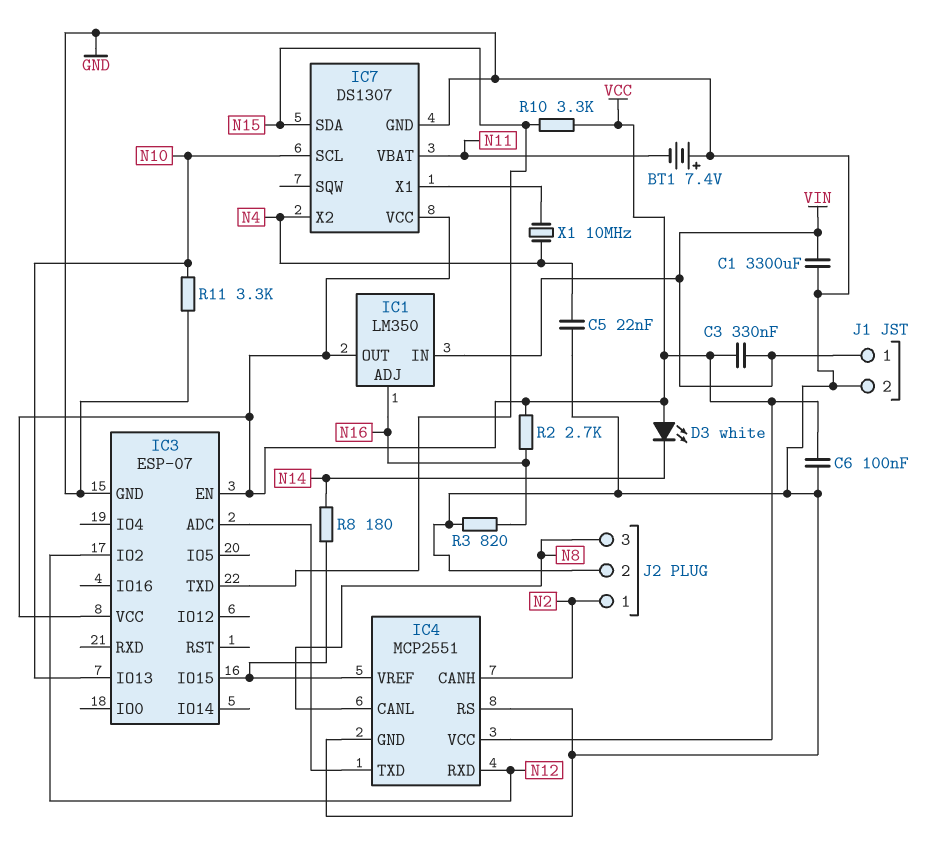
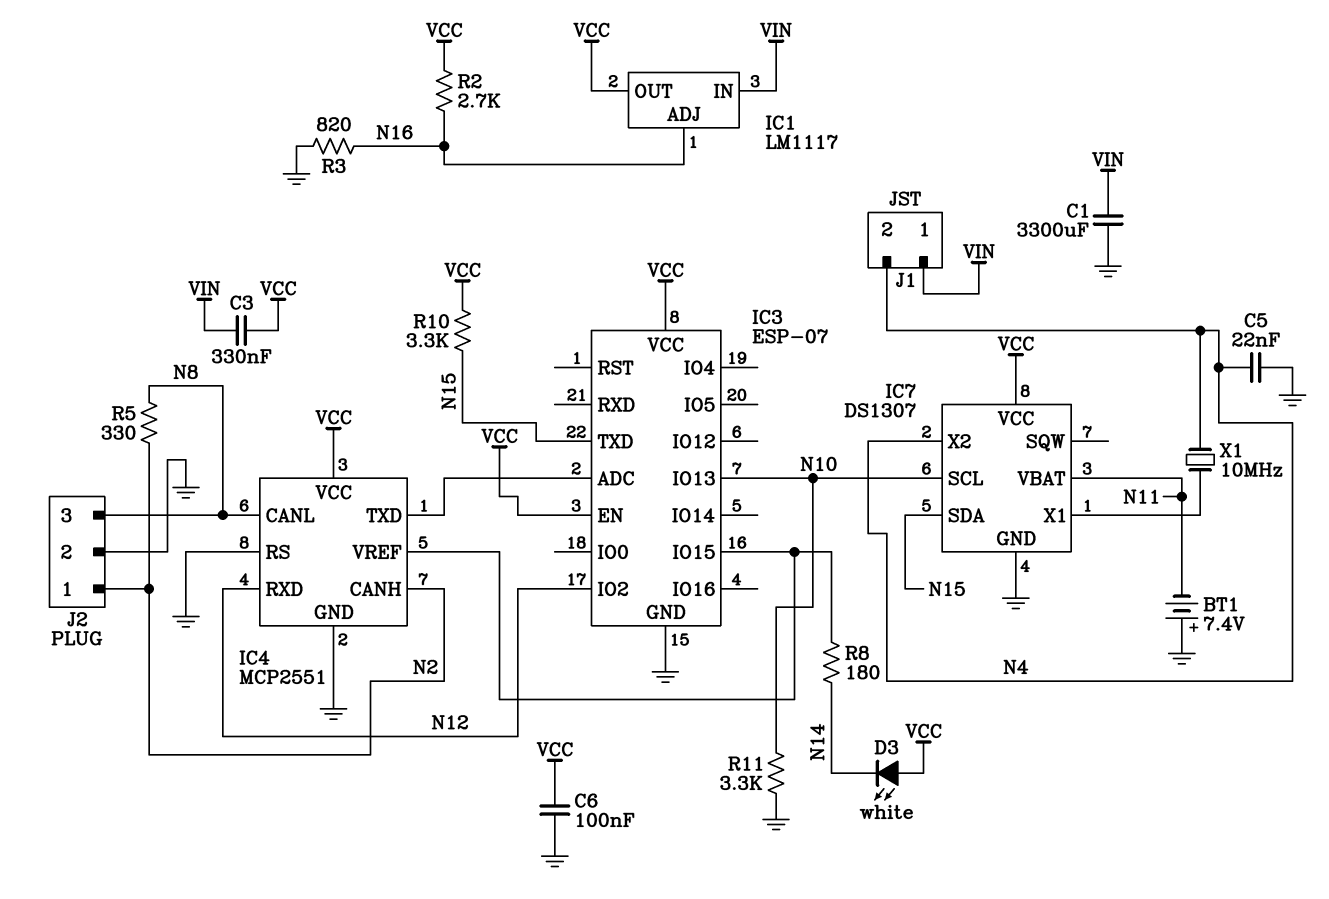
IC1: LM350 -> LM1117
J1 pin 2: GND -> N4
R5: none -> 330 (N2, N8)

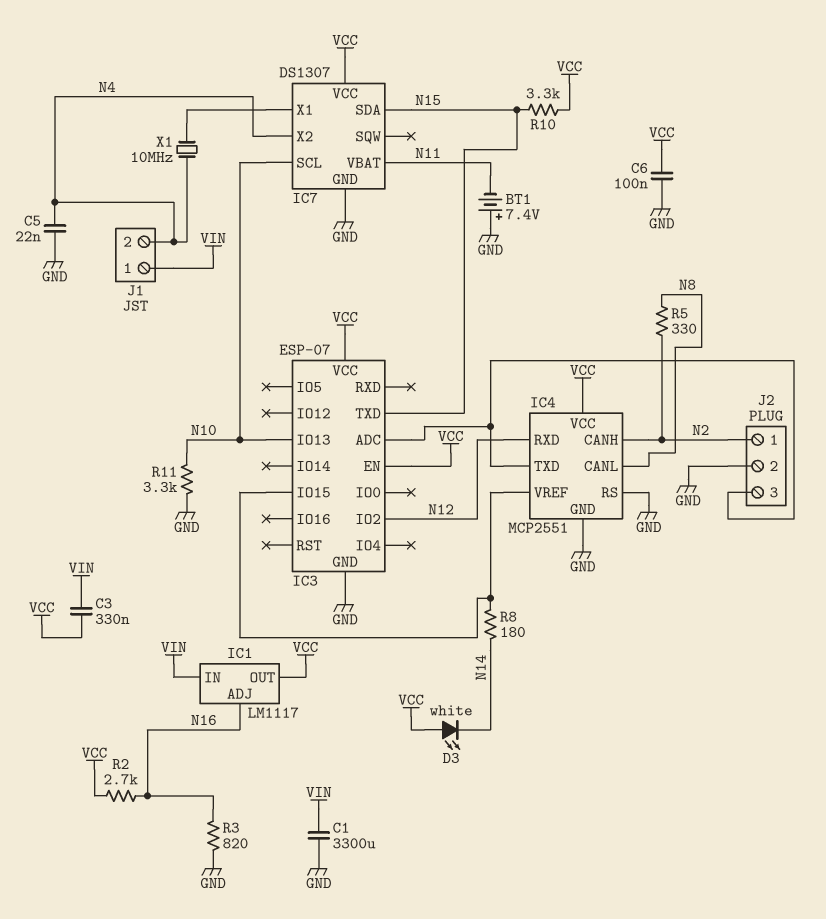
J2 pin 3: N8 -> IC3/ADC

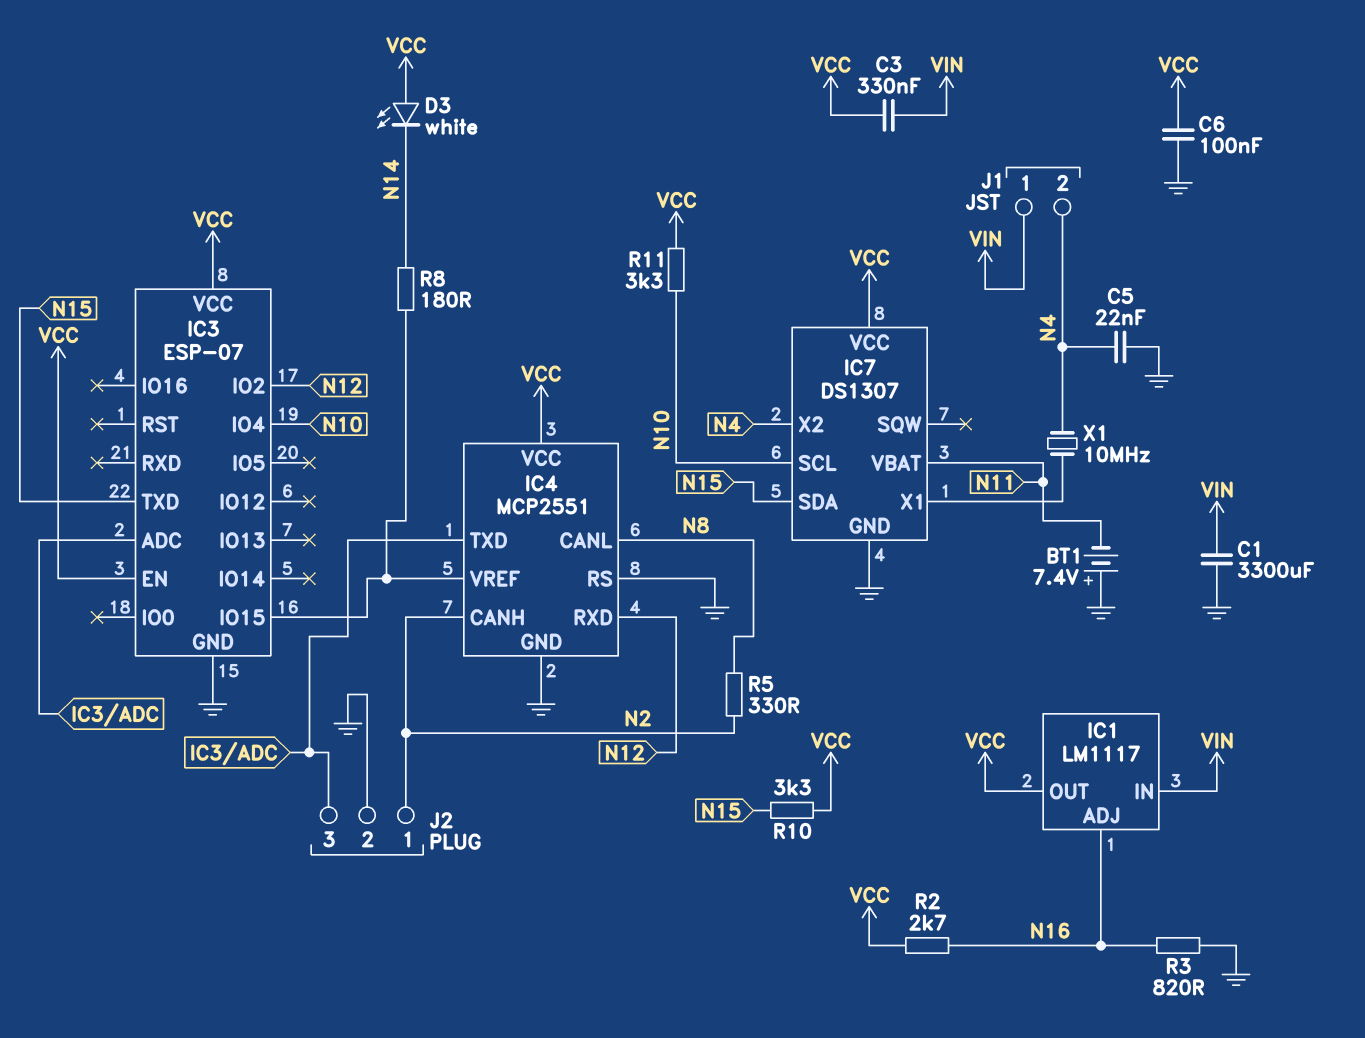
IC3 pin IO4: none -> N10
IC3 pin IO13: N10 -> none
R11: 3.3k (GND, N10) -> 3.3k (N10, VCC)

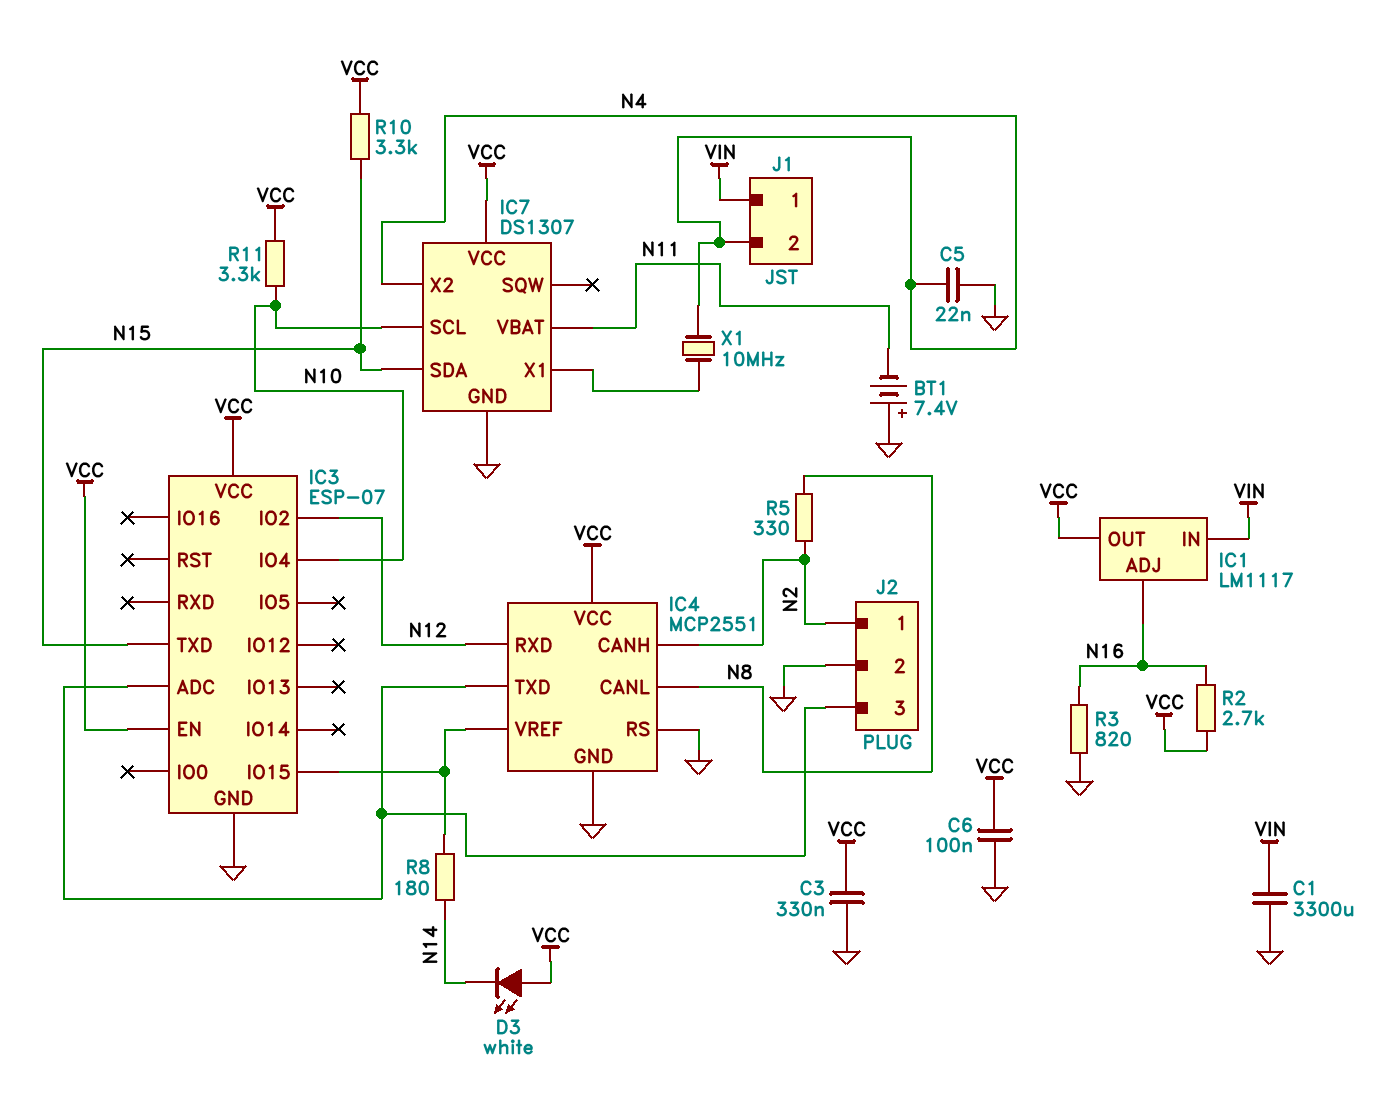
C3: 330nF (VCC, VIN) -> 330nF (GND, VCC)

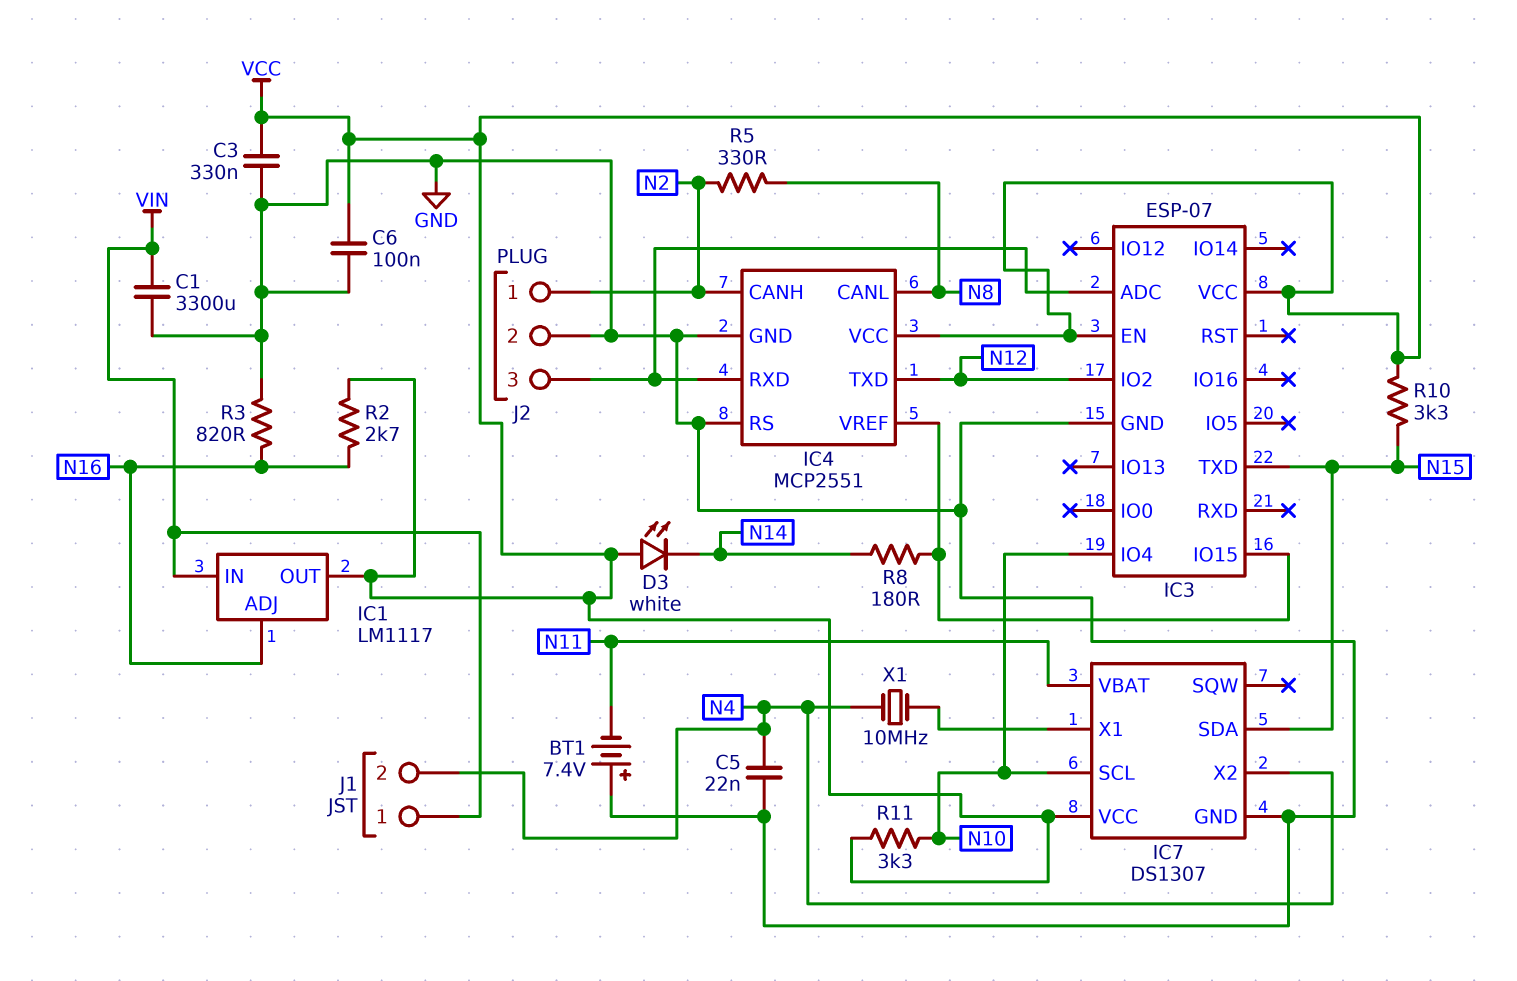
IC4 pin RXD: N12 -> IC3/ADC
IC4 pin TXD: IC3/ADC -> N12

